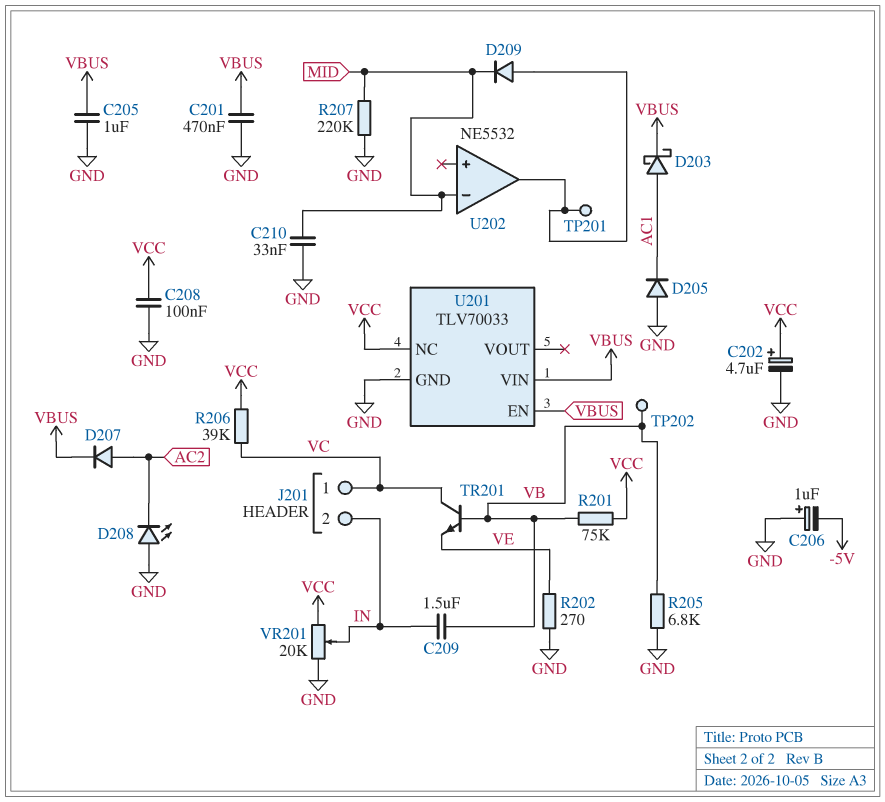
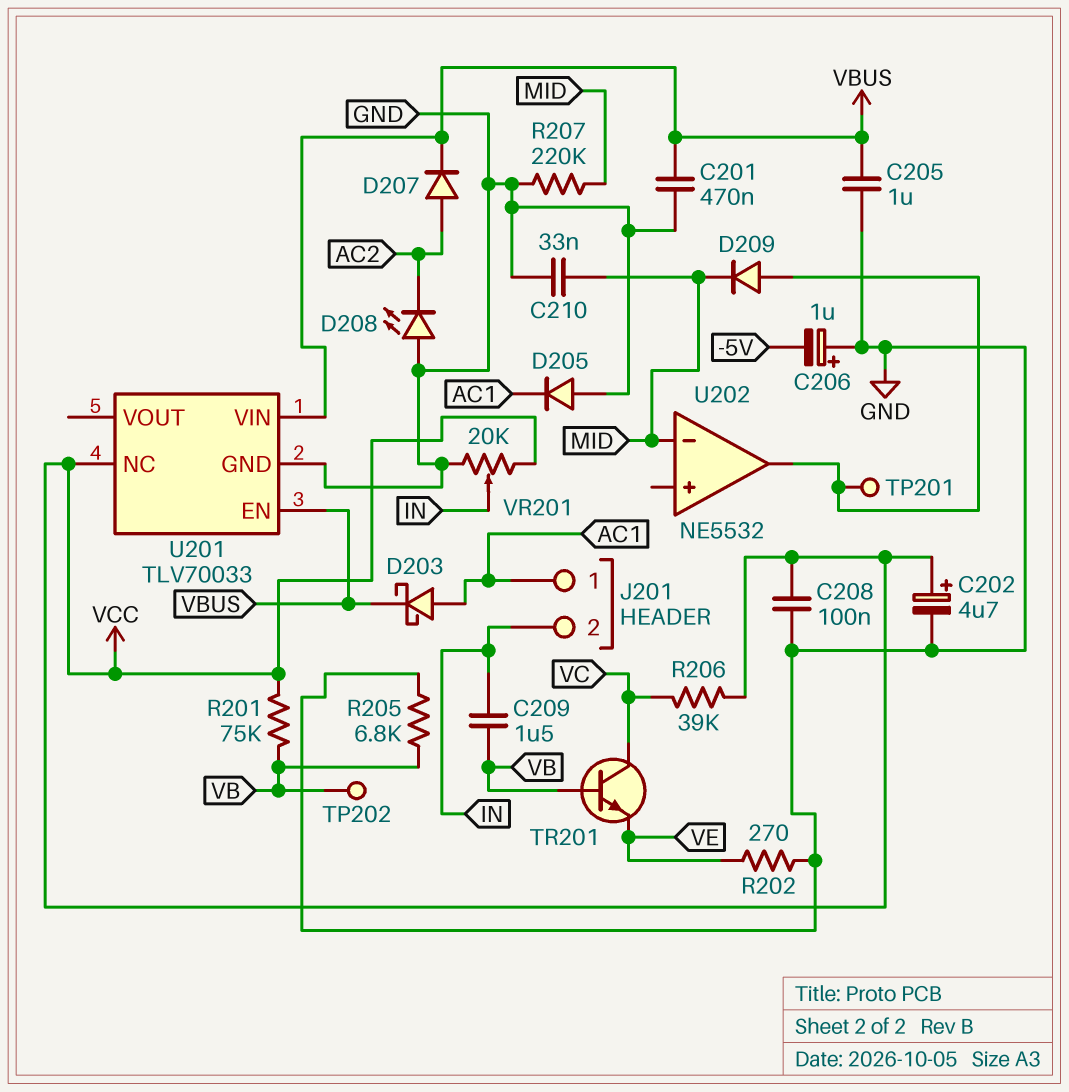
J201 pin 1: VC -> AC1

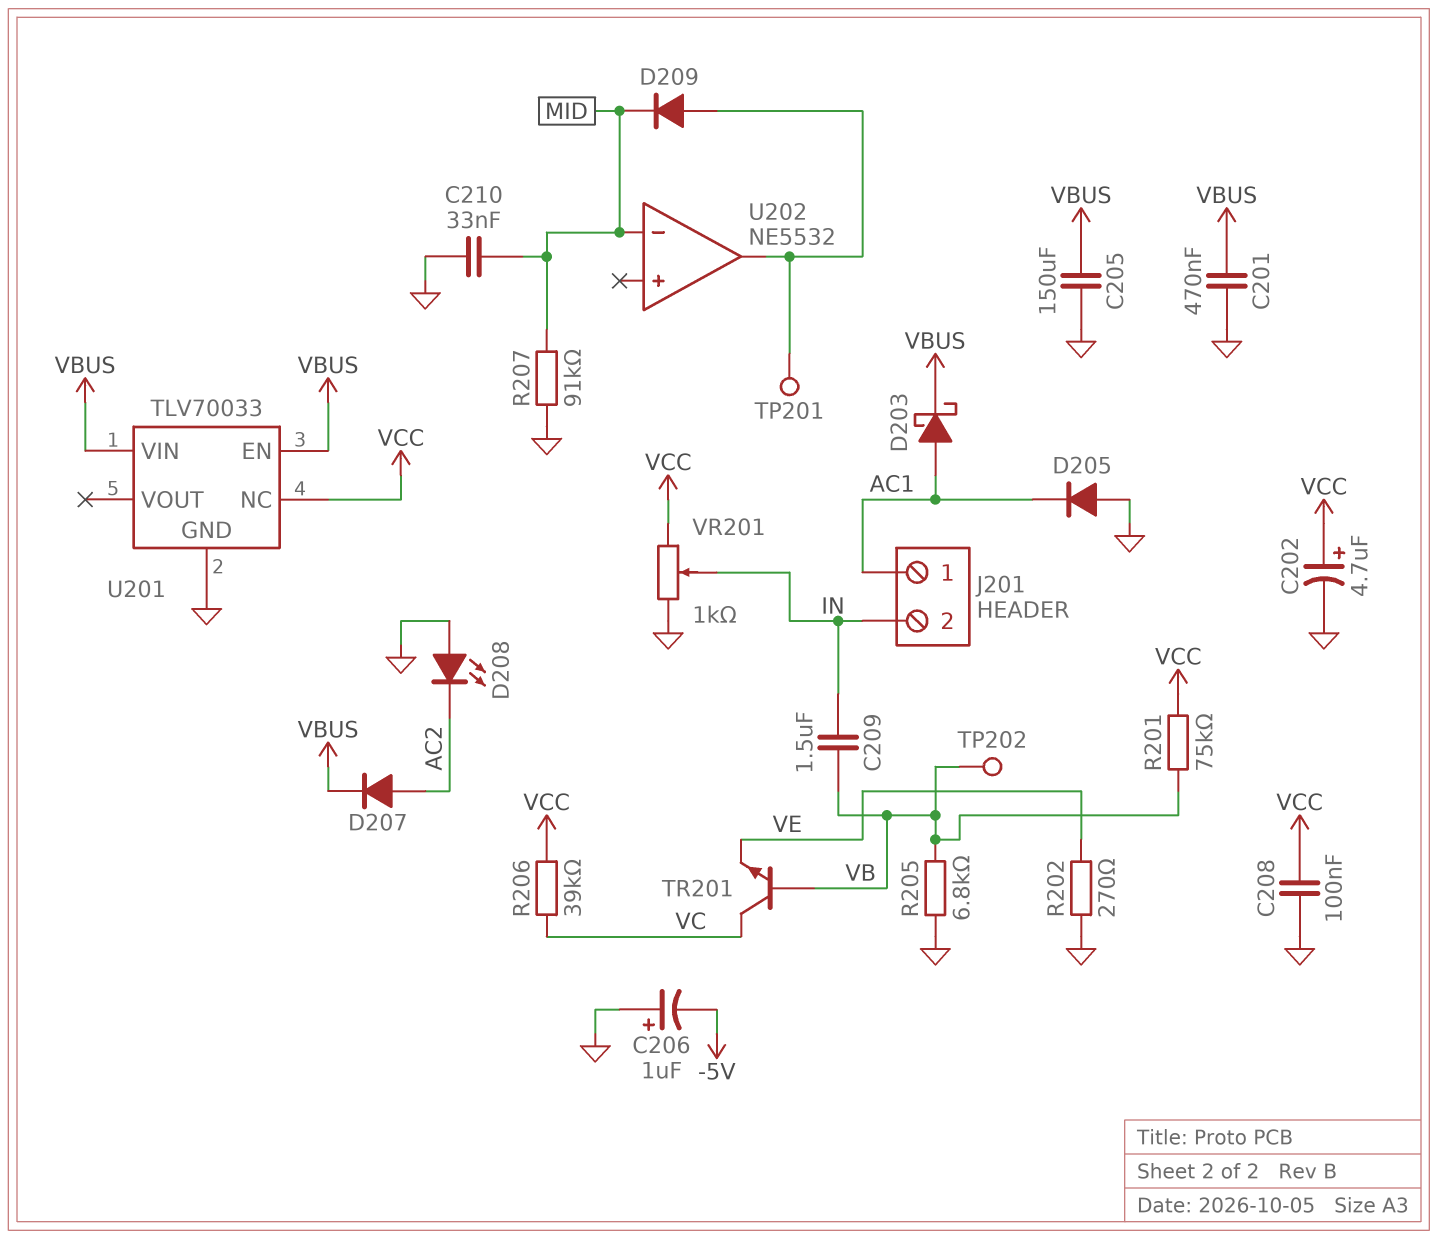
C205: 1uF (GND, VBUS) -> 150uF (GND, VBUS)
R207: 220k (GND, MID) -> 91k (GND, MID)
VR201: 20k (GND, VCC, wiper IN) -> 1k (GND, VCC, wiper IN)

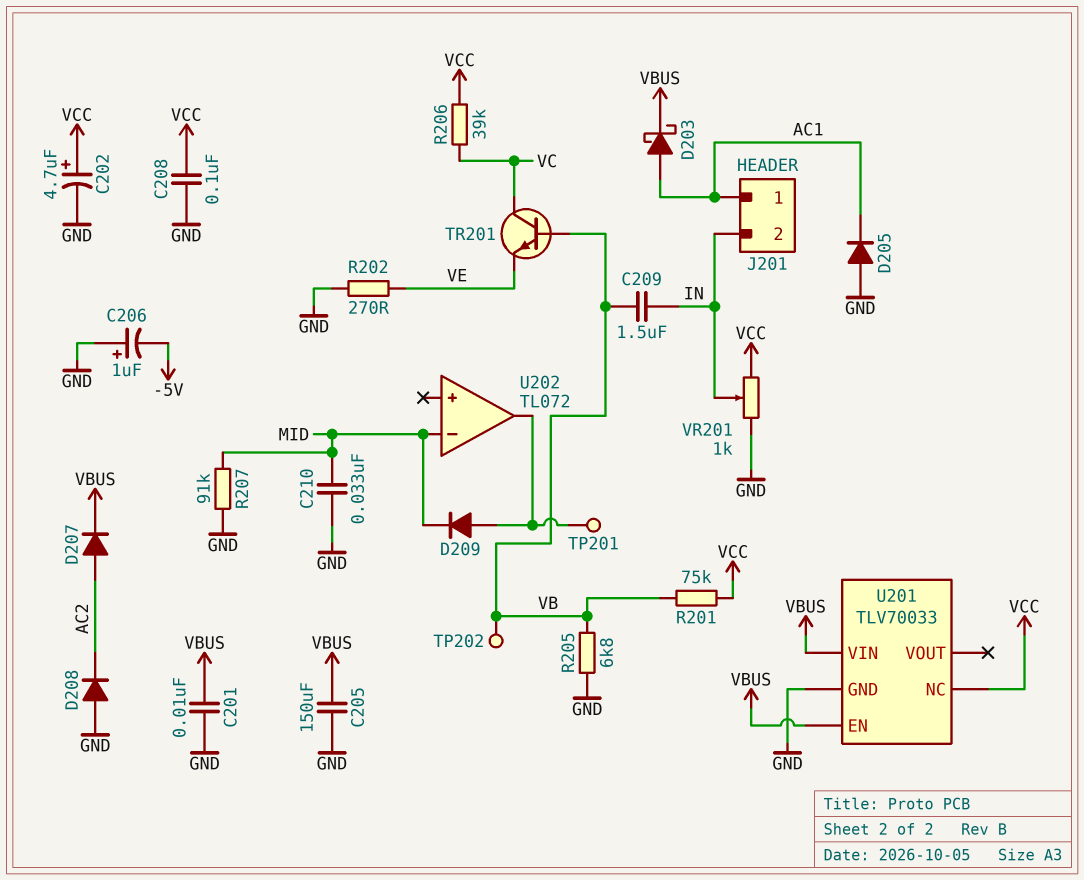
C201: 470nF (GND, VBUS) -> 10nF (GND, VBUS)
D208: LED (A GND, K AC2) -> diode (A GND, K AC2)
U202: NE5532 -> TL072

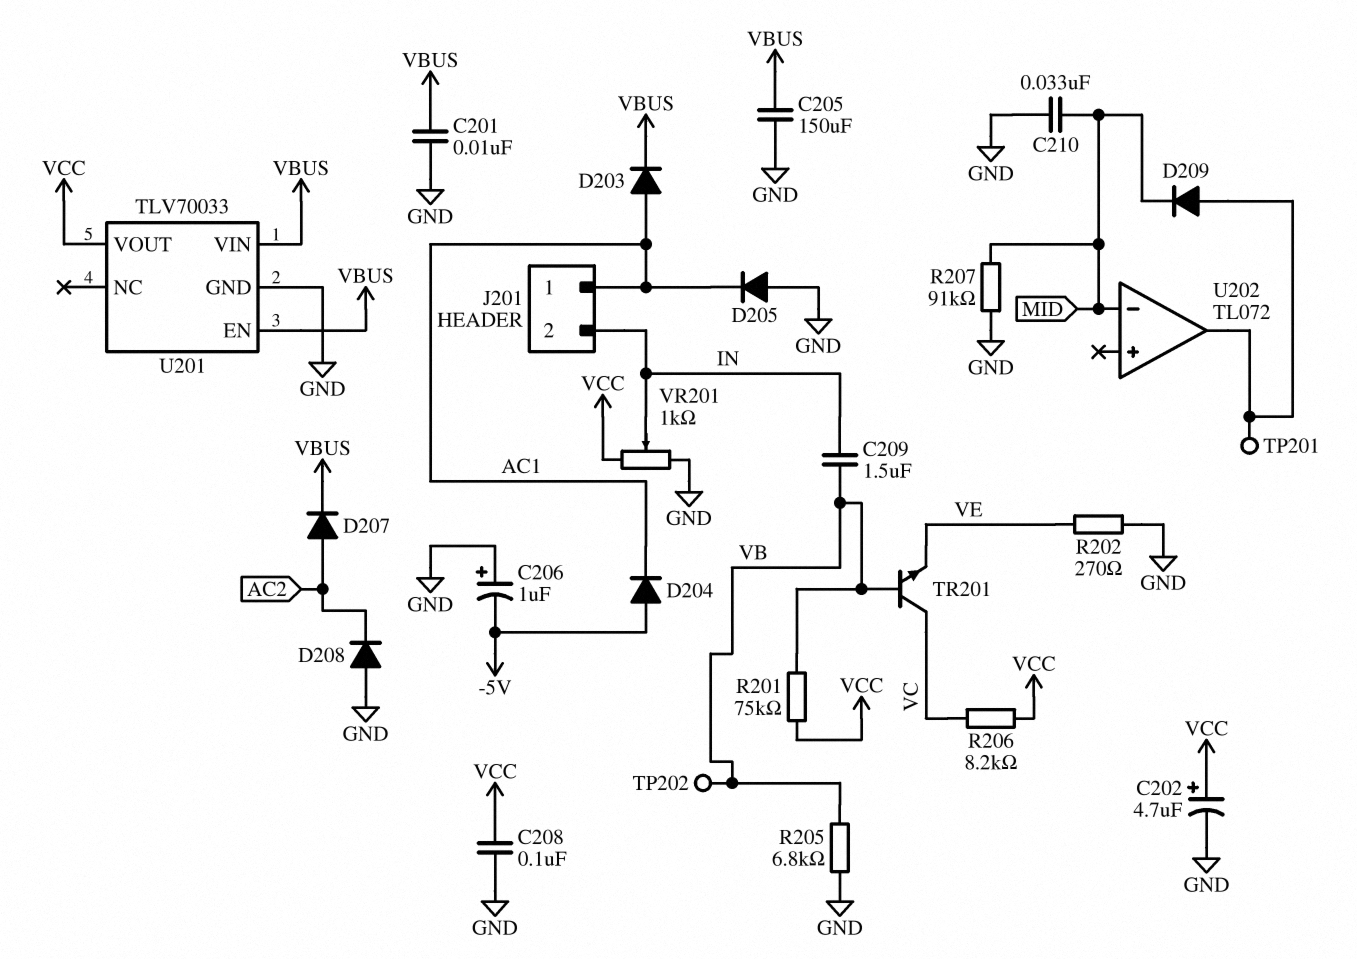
D203: schottky (A AC1, K VBUS) -> diode (A AC1, K VBUS)
D204: none -> diode (A -5V, K AC1)
R206: 39k (VC, VCC) -> 8.2k (VC, VCC)
U201 pin NC: VCC -> none
U201 pin VOUT: none -> VCC

